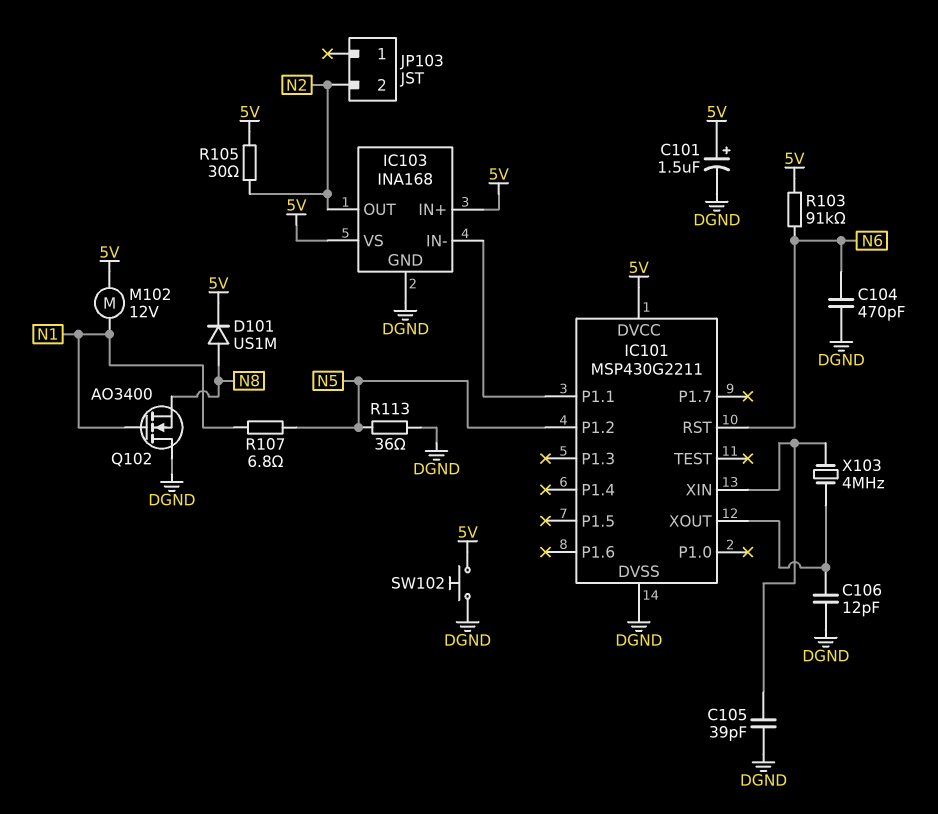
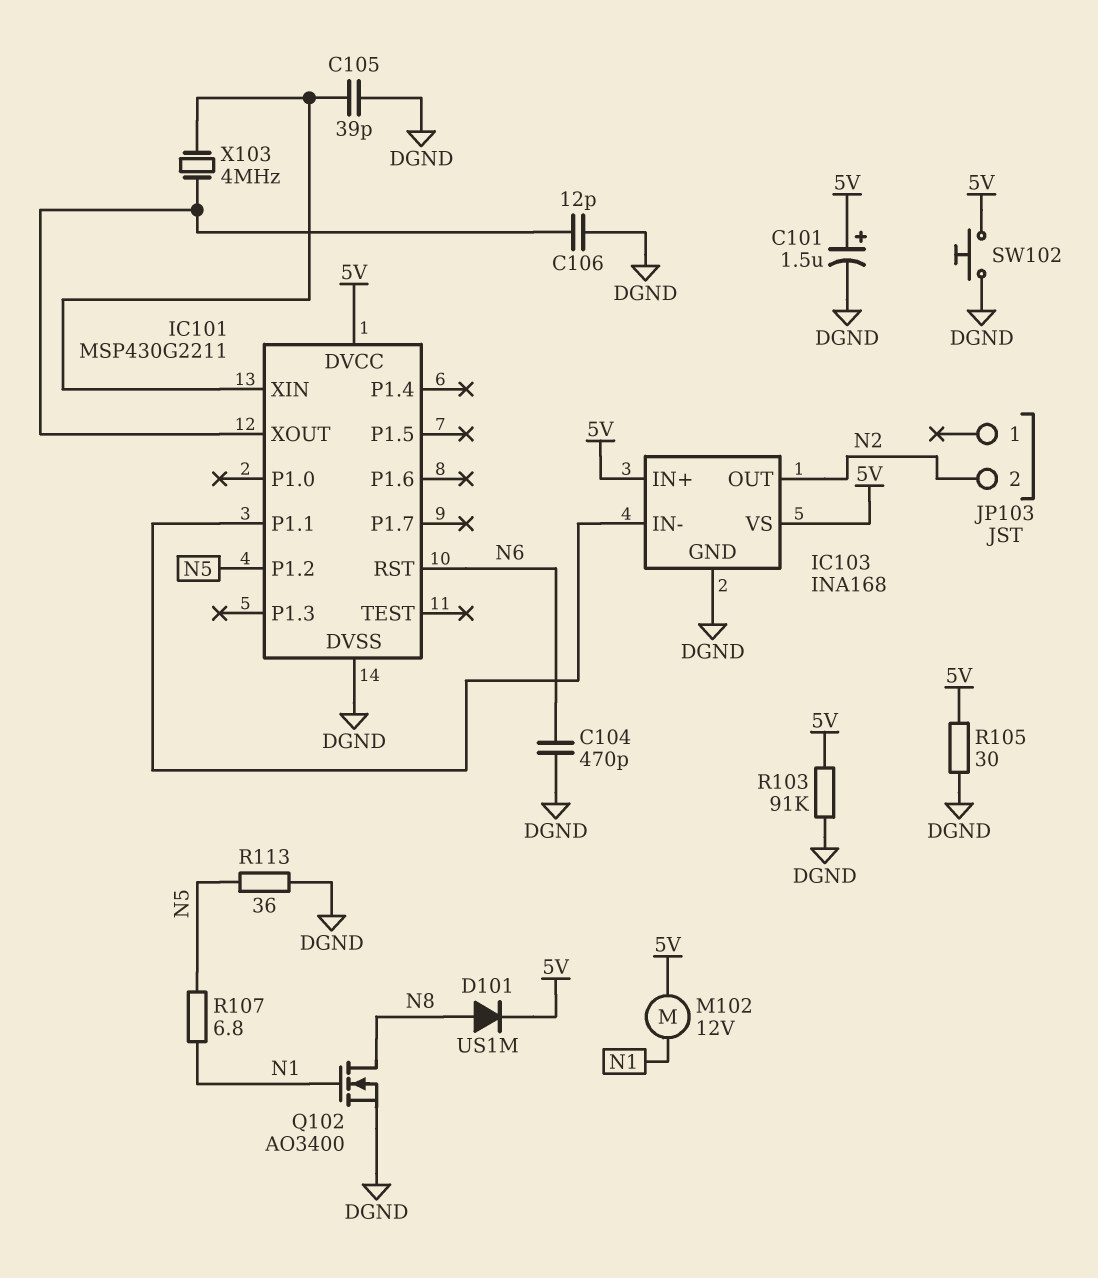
Q102: NMOS AO3400 (G N1, D DGND, S N8) -> NMOS AO3400 (G N1, D N8, S DGND)
R103: 91k (5V, N6) -> 91k (5V, DGND)
R105: 30 (5V, N2) -> 30 (5V, DGND)

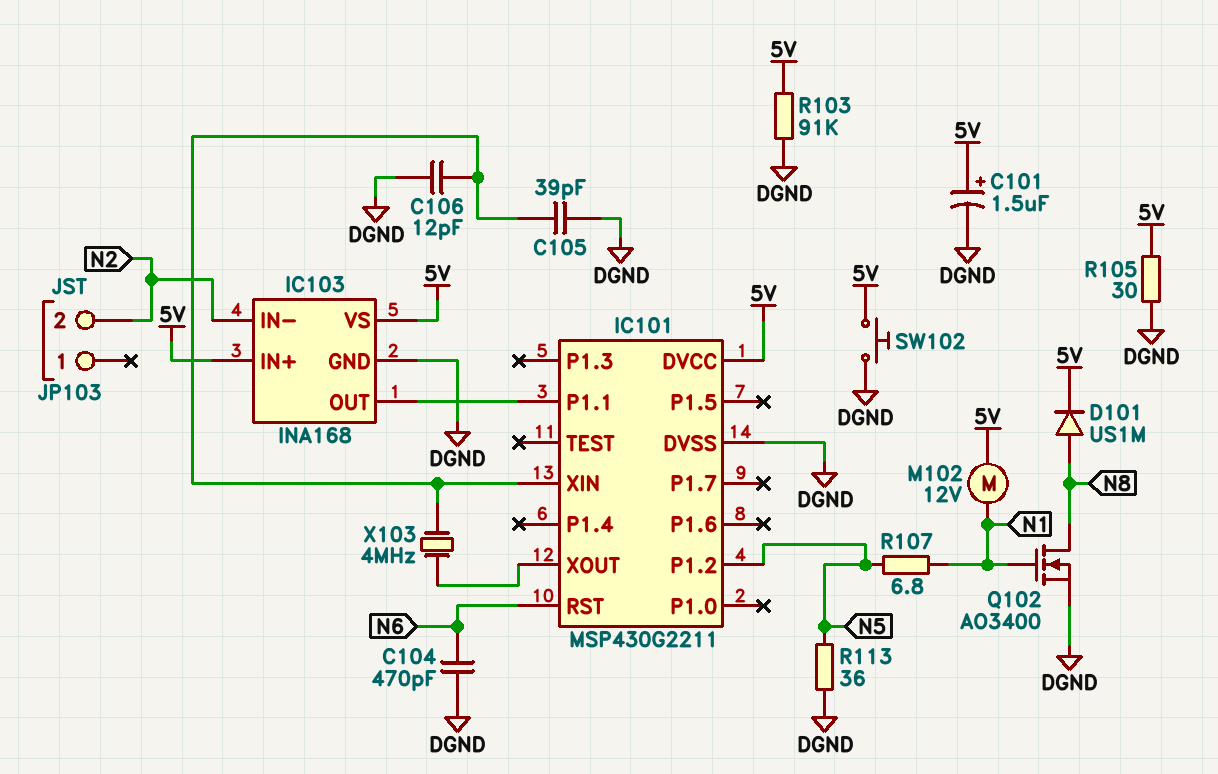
C106: 12pF (DGND, IC101/XOUT) -> 12pF (DGND, IC101/XIN)
IC103 pin IN-: IC101/P1.1 -> N2
IC103 pin OUT: N2 -> IC101/P1.1

